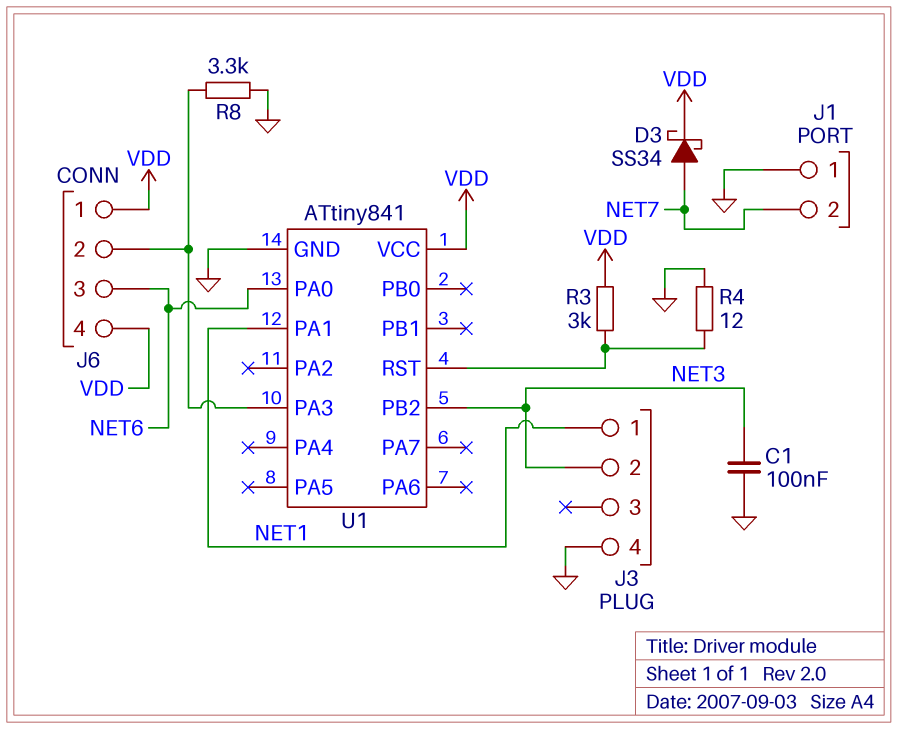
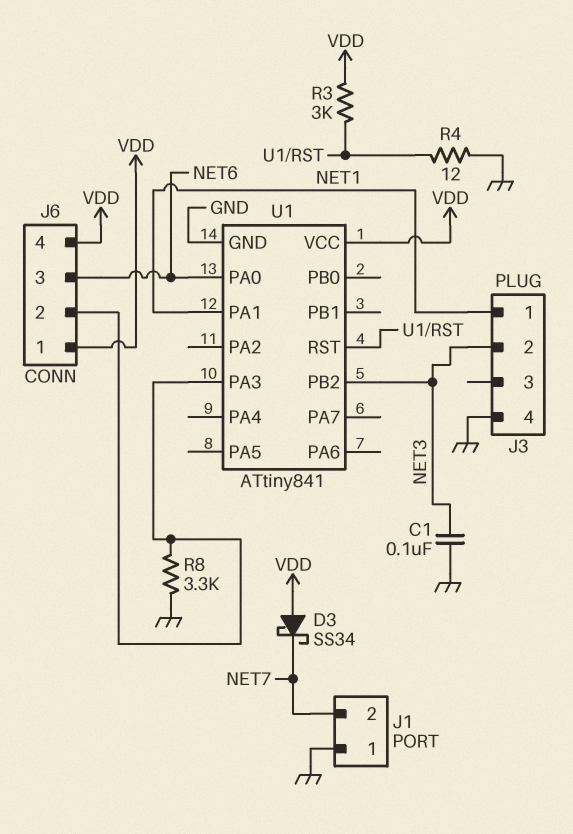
D3: schottky SS34 (A NET7, K VDD) -> schottky SS34 (A VDD, K NET7)

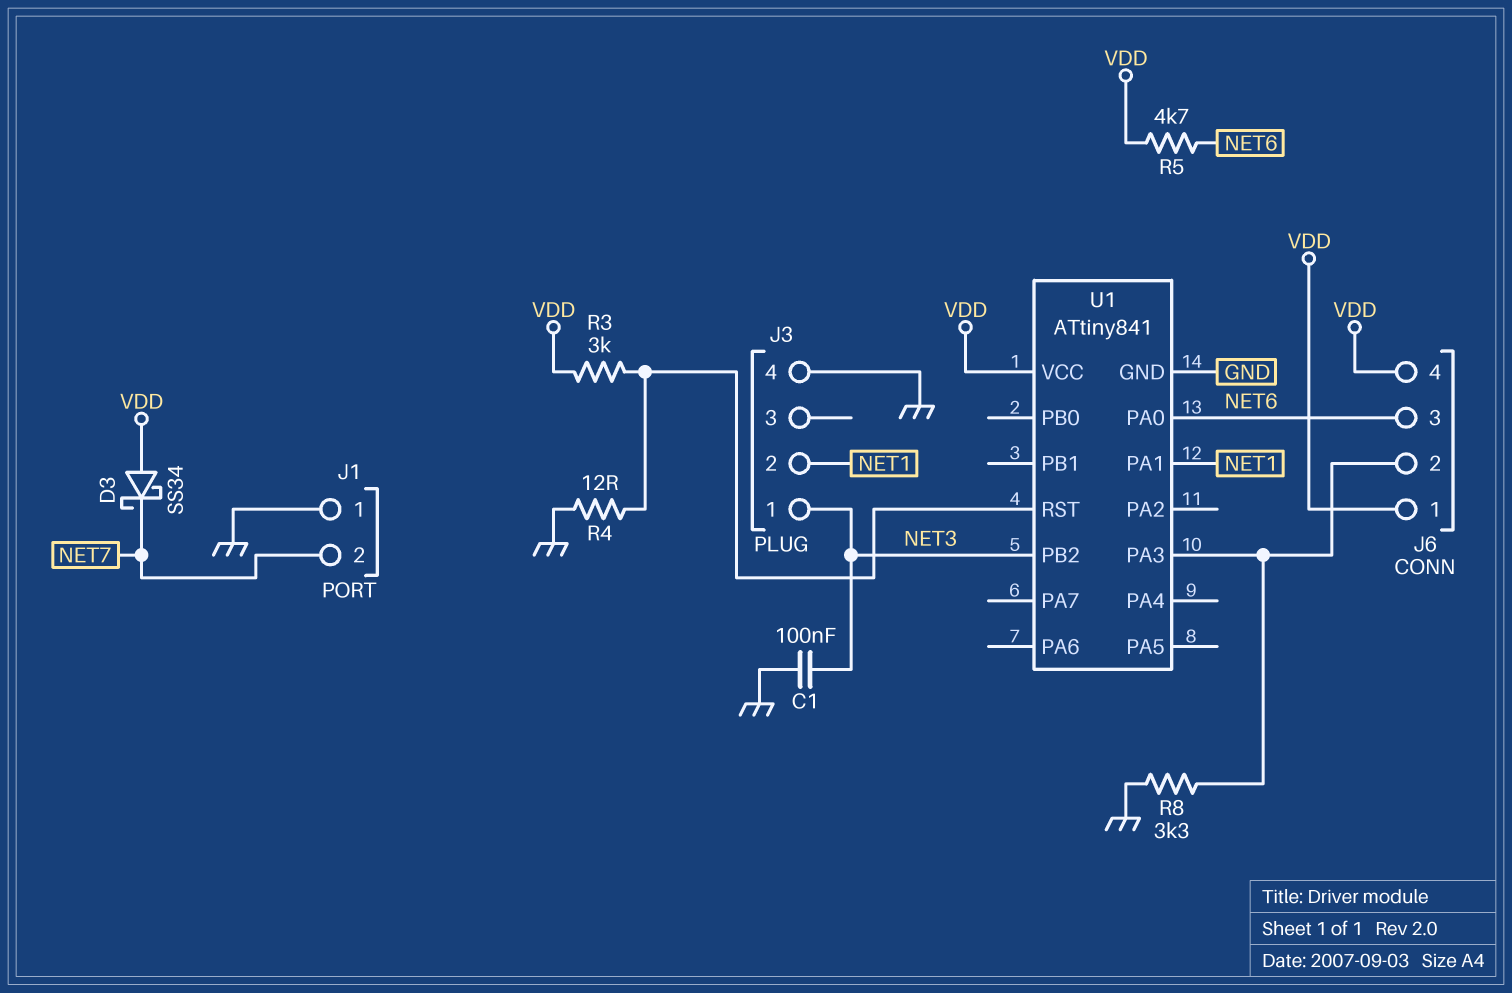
J3 pin 1: NET1 -> NET3
J3 pin 2: NET3 -> NET1
R5: none -> 4.7k (NET6, VDD)

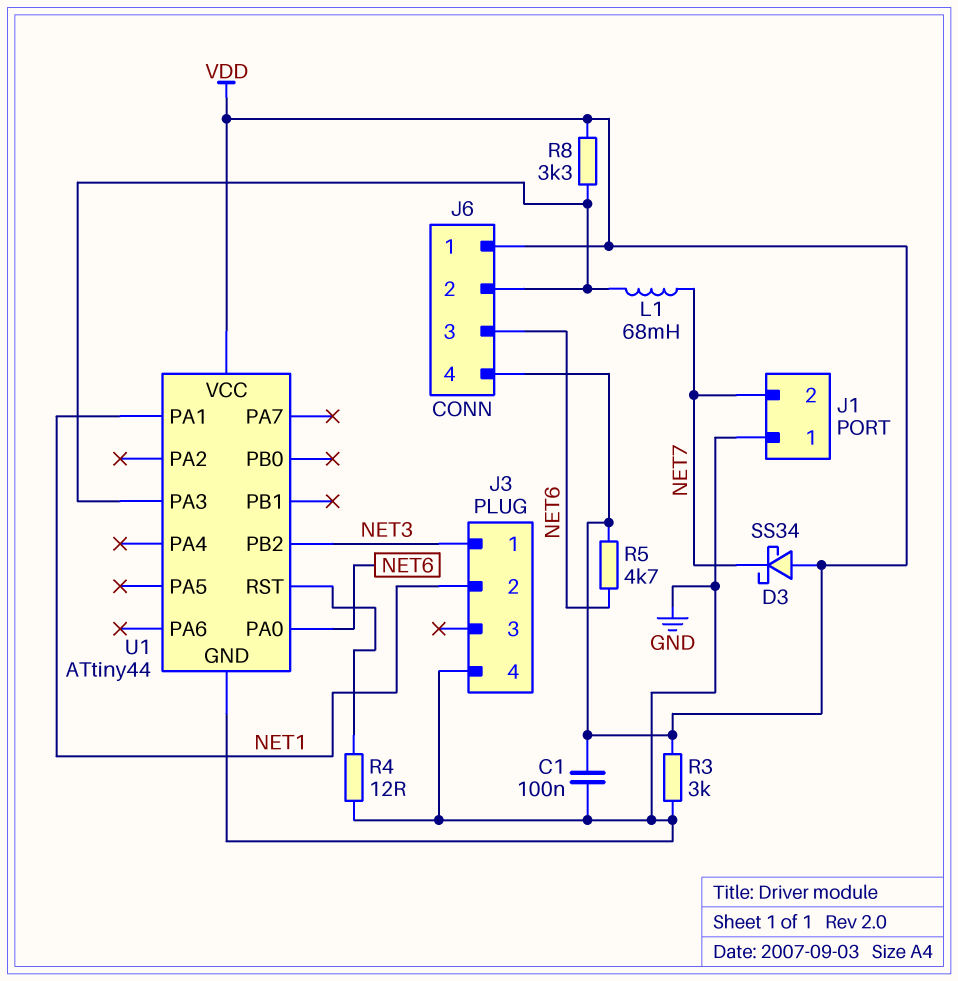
C1: 100nF (GND, NET3) -> 100nF (GND, VDD)
L1: none -> 68mH (J6/2, NET7)
R3: 3k (U1/RST, VDD) -> 3k (GND, VDD)
R8: 3.3k (GND, J6/2) -> 3.3k (J6/2, VDD)
U1: ATtiny841 -> ATtiny44

